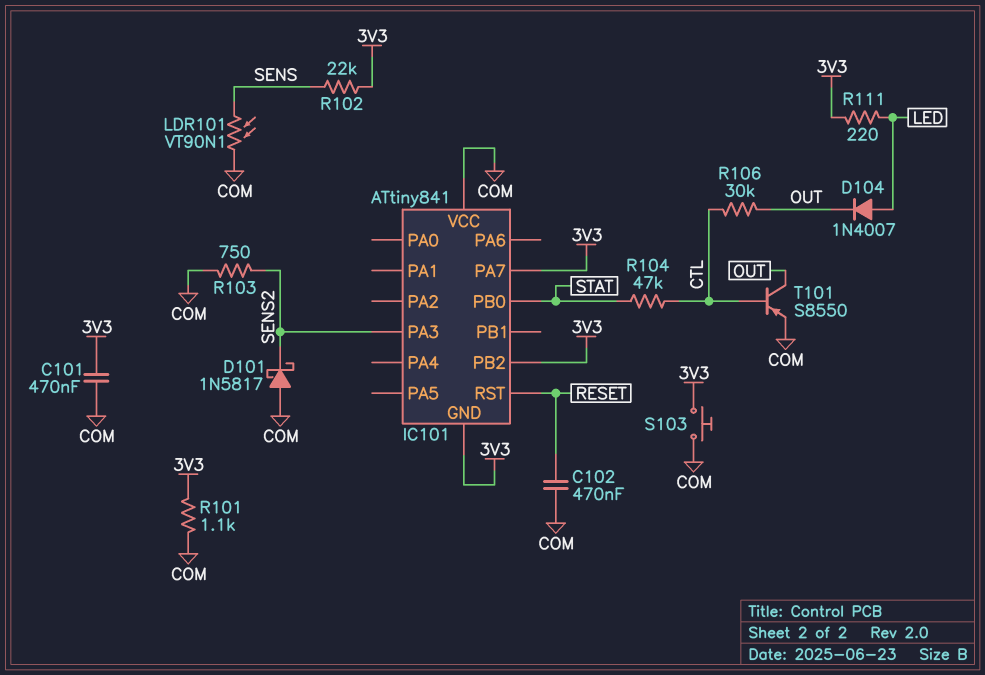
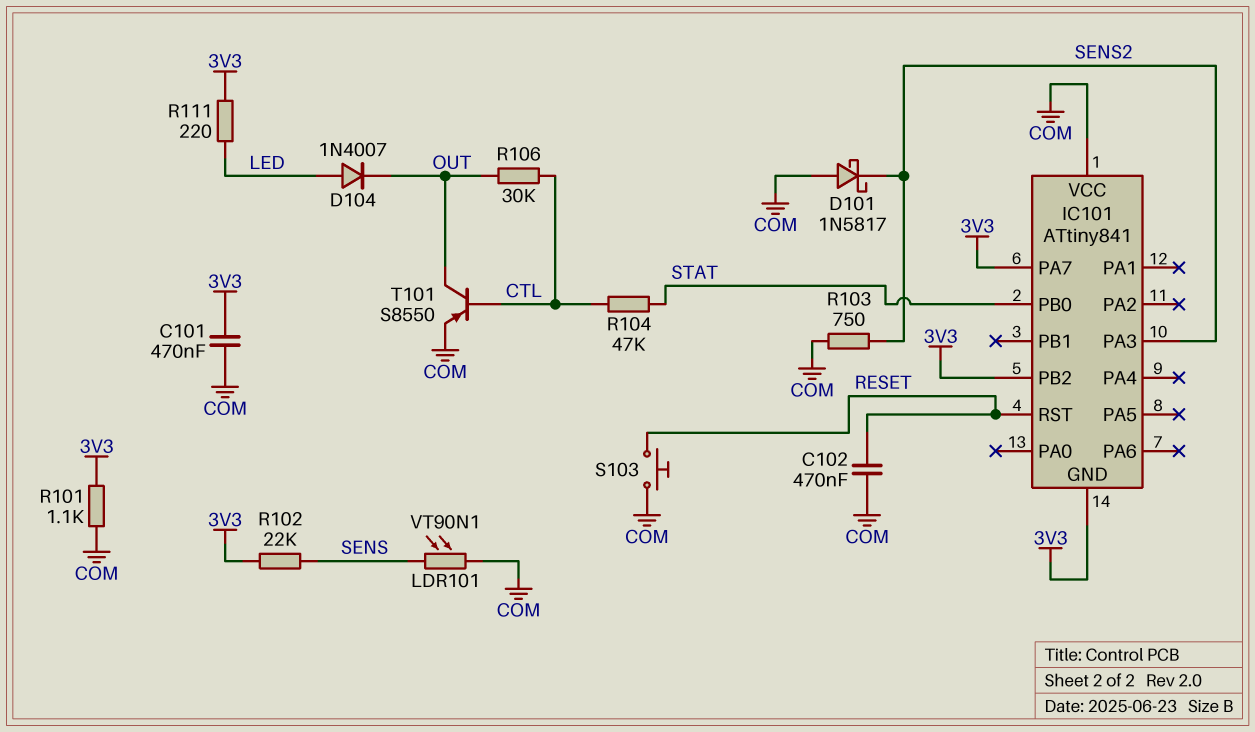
S103: button (3V3, COM) -> button (COM, RESET)

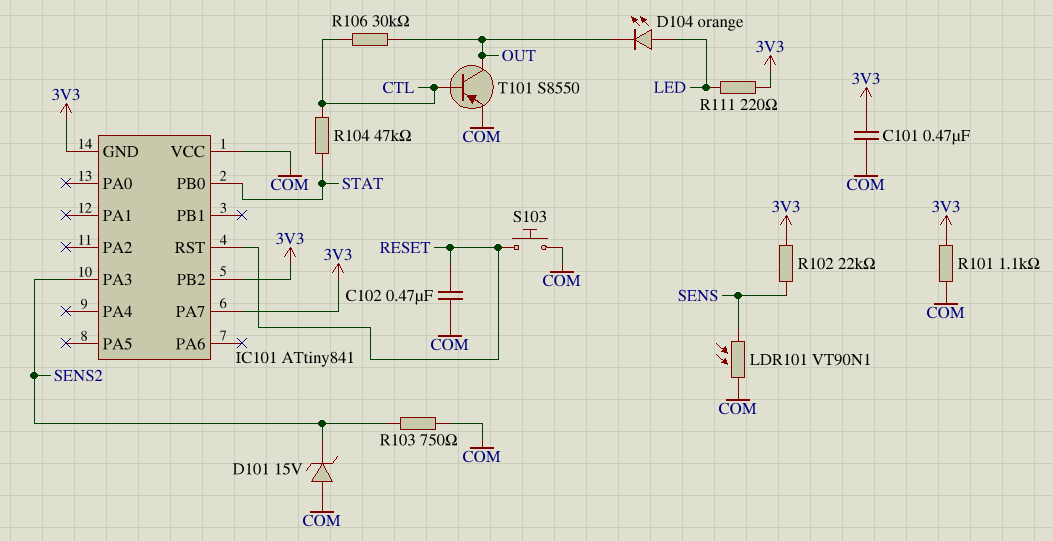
D101: schottky 1N5817 (A COM, K SENS2) -> zener 15V (A COM, K SENS2)
D104: diode 1N4007 (A LED, K OUT) -> LED orange (A LED, K OUT)

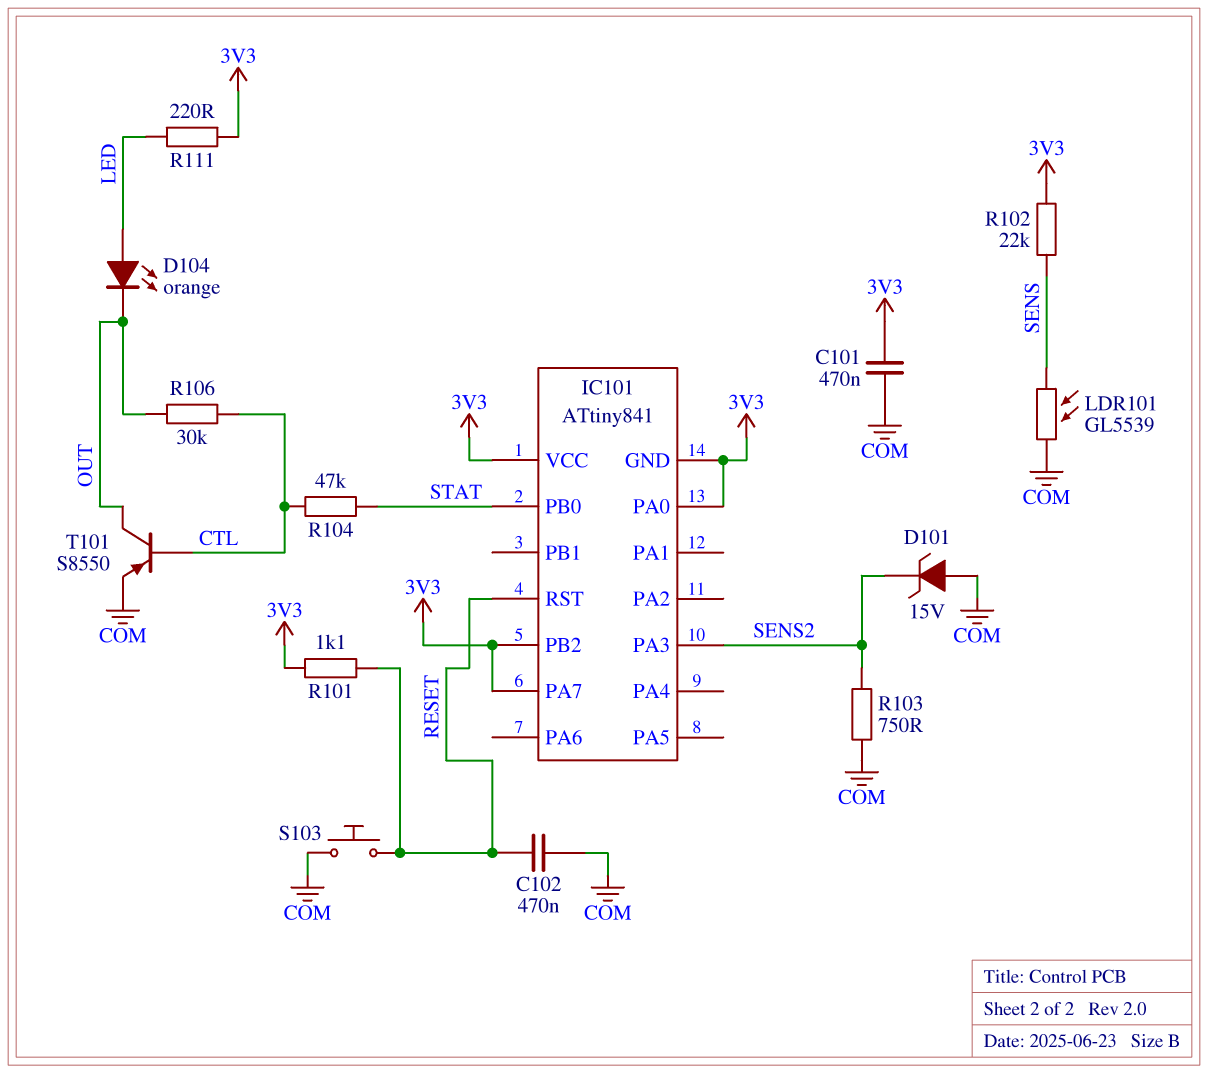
IC101 pin PA0: none -> 3V3
IC101 pin VCC: COM -> 3V3
LDR101: VT90N1 (COM, SENS) -> GL5539 (COM, SENS)
R101: 1.1k (3V3, COM) -> 1.1k (3V3, RESET)

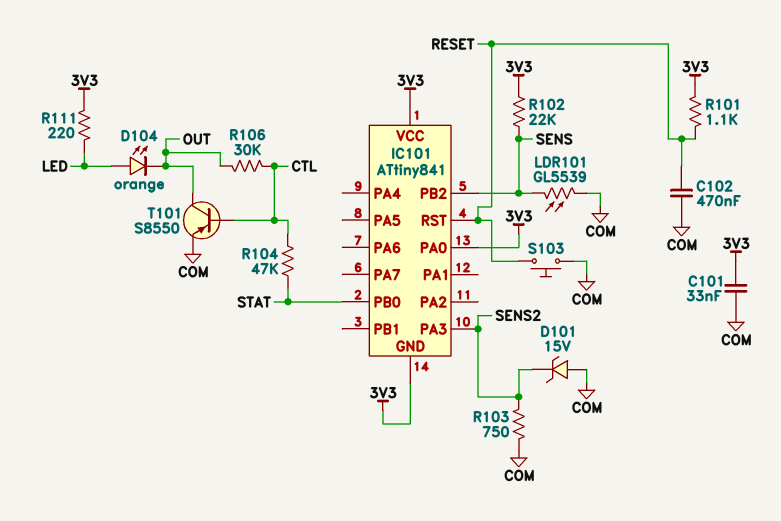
C101: 470nF (3V3, COM) -> 33nF (3V3, COM)
IC101 pin PA7: 3V3 -> none
IC101 pin PB2: 3V3 -> SENS

